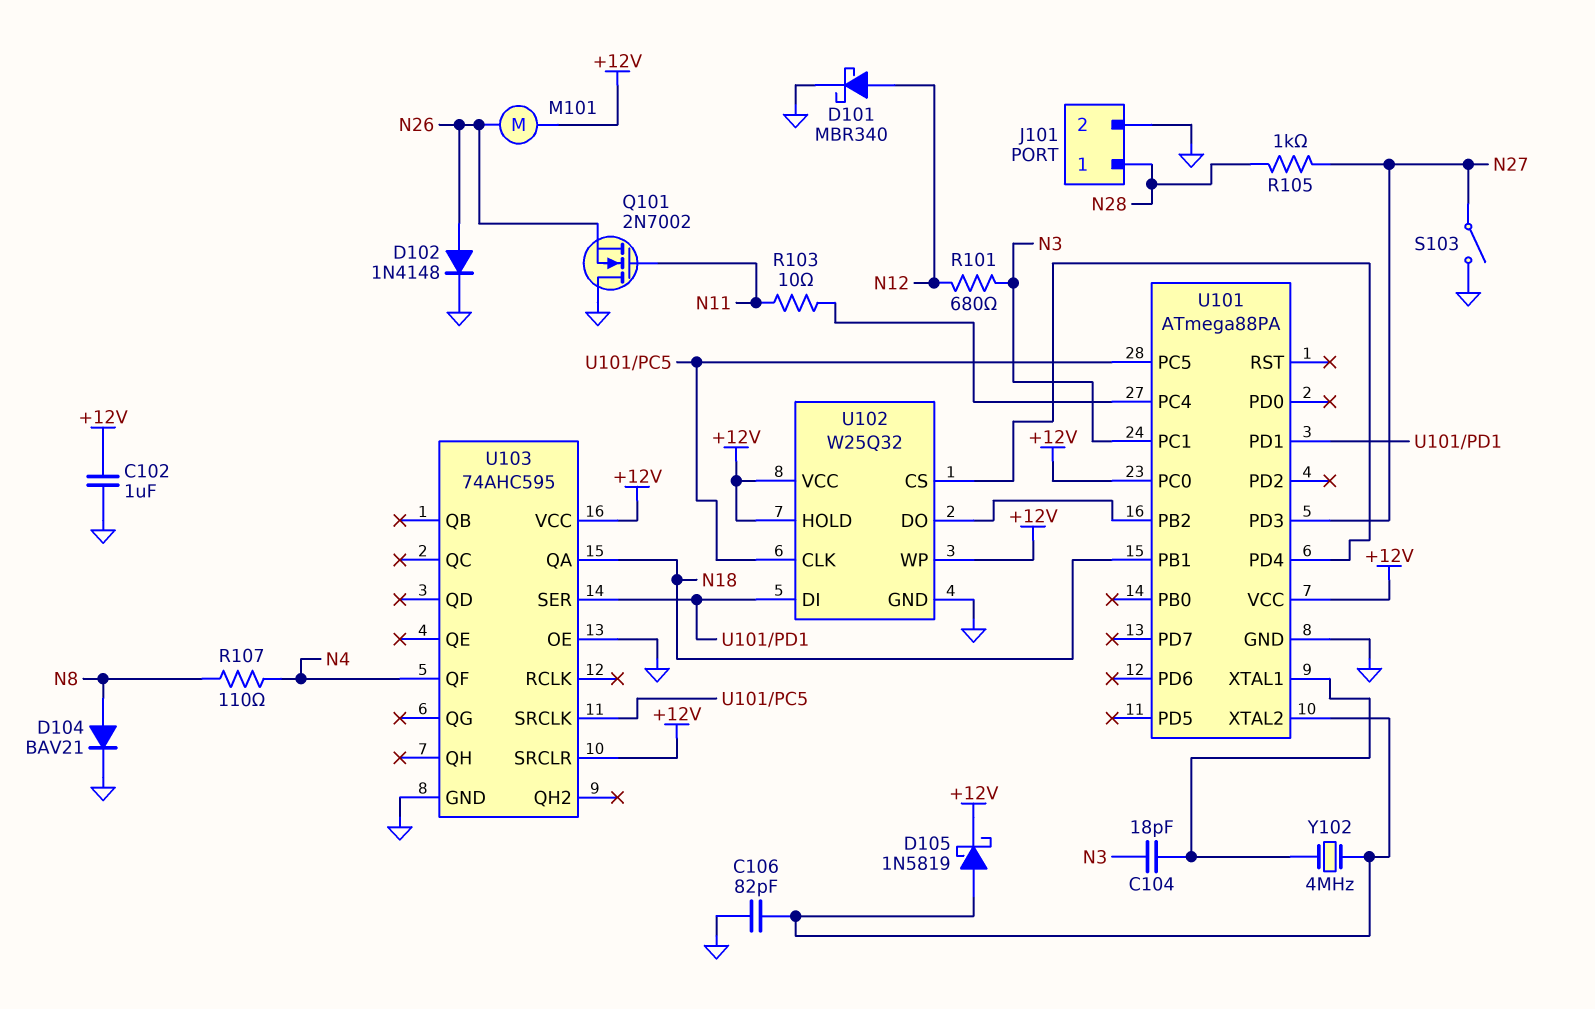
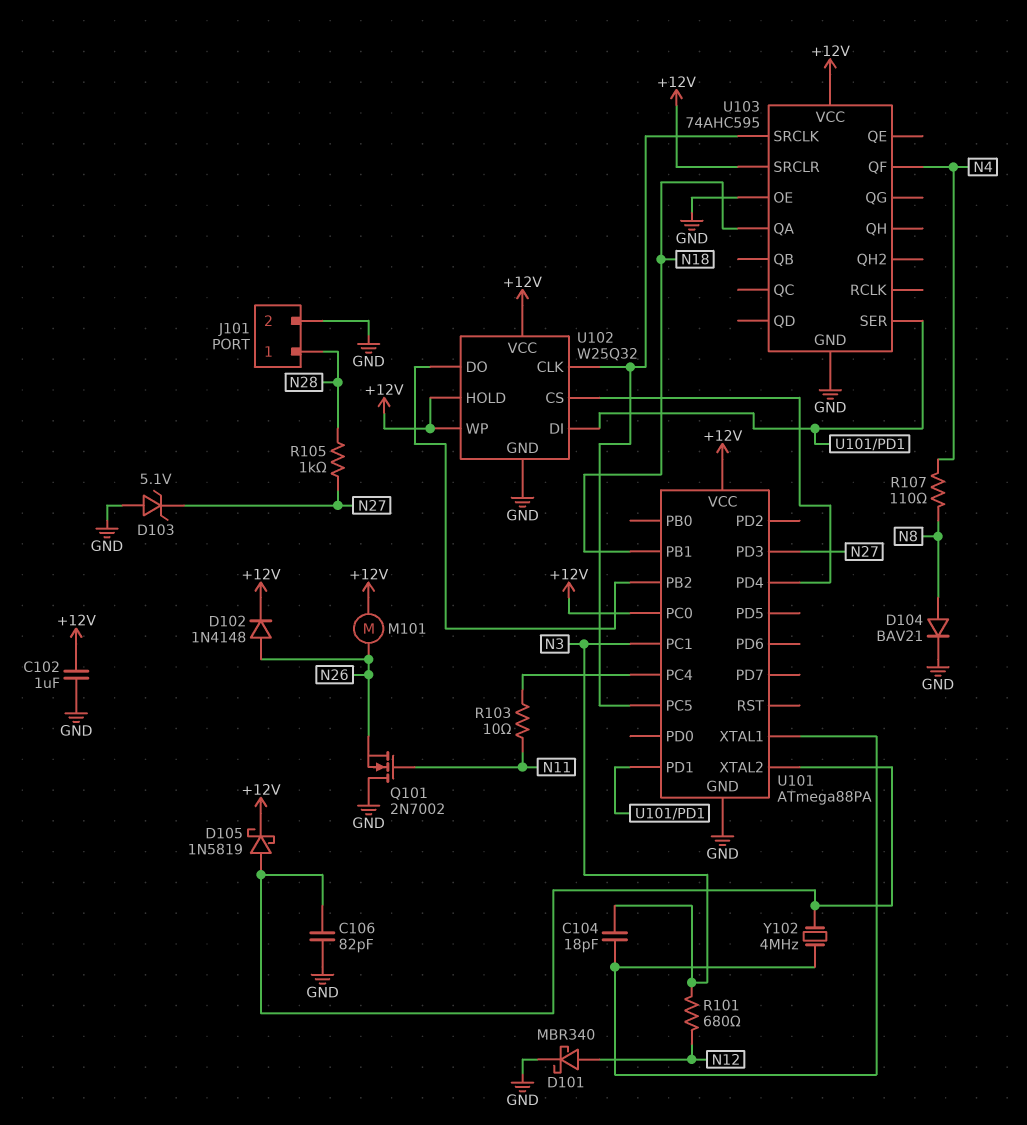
D102: diode 1N4148 (A N26, K GND) -> diode 1N4148 (A N26, K +12V)
D103: none -> zener 5.1V (A GND, K N27)
S103: switch (GND, N27) -> none

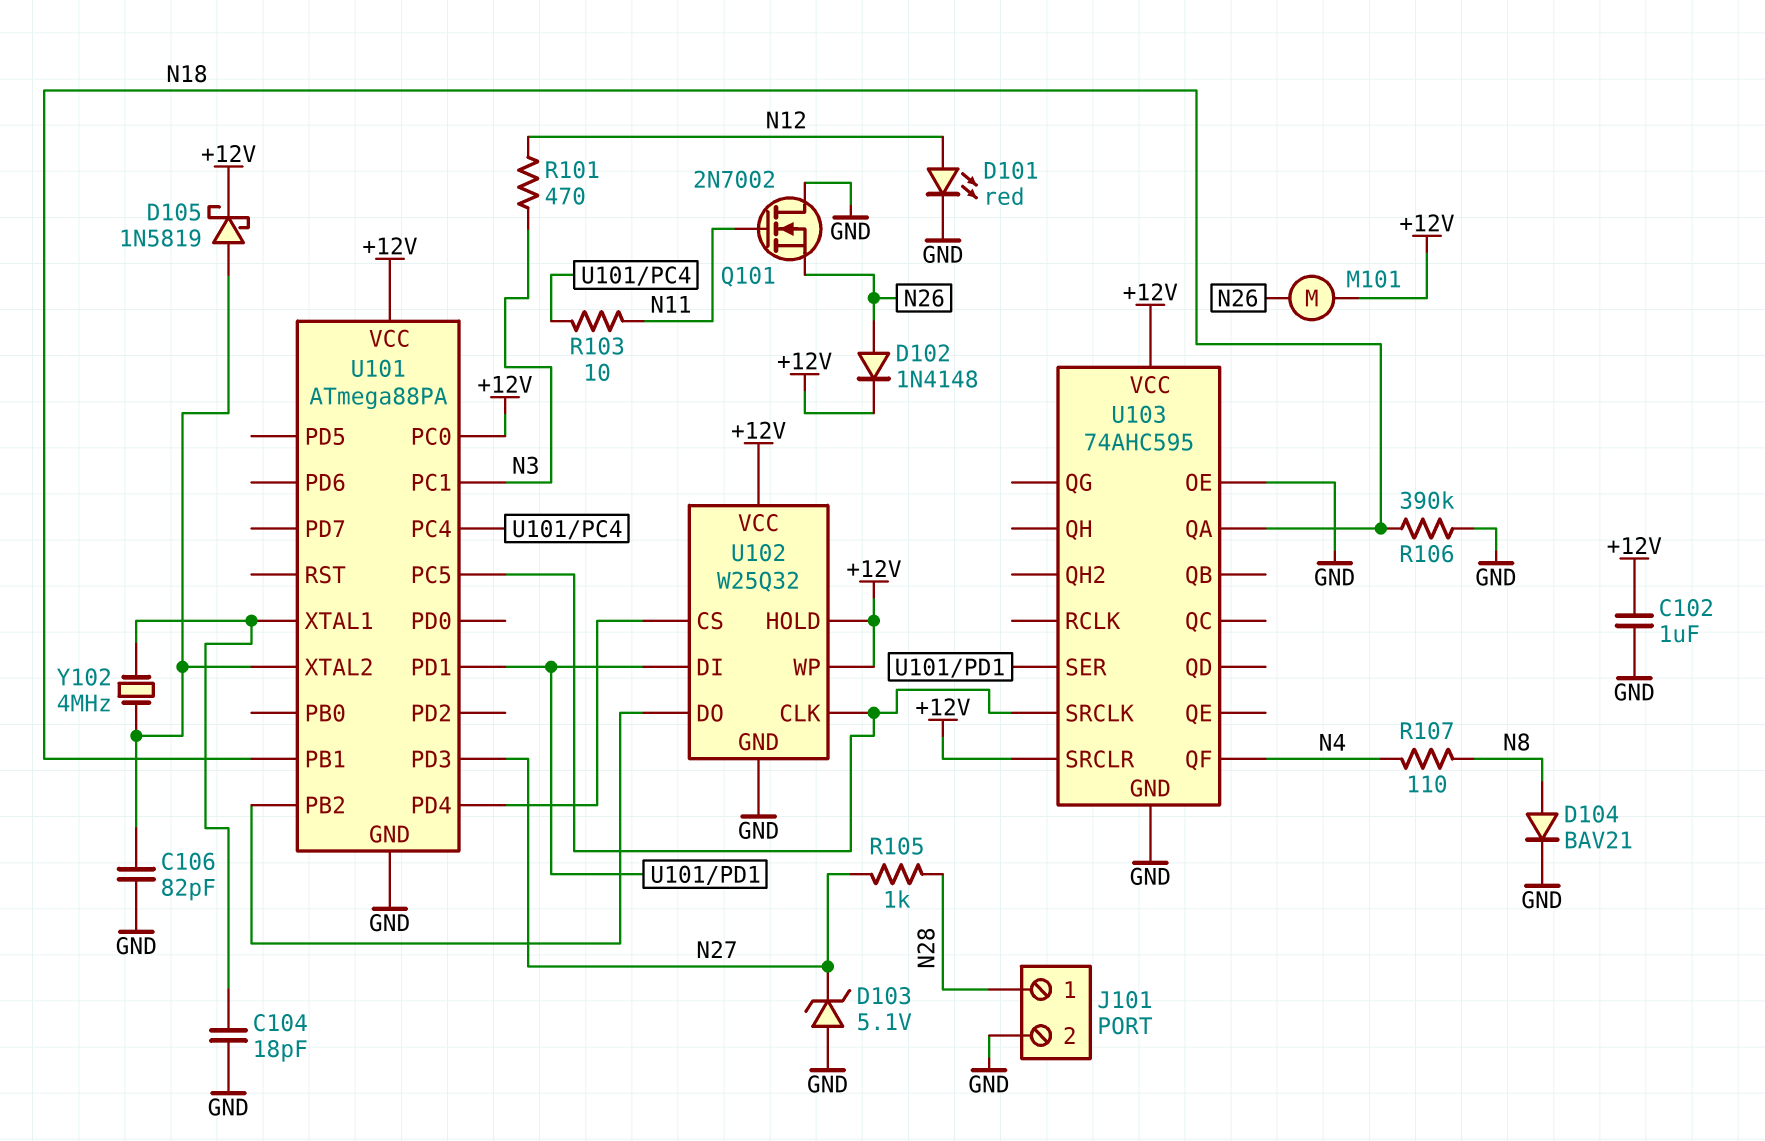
C104: 18pF (N3, U101/XTAL1) -> 18pF (GND, U101/XTAL1)
D101: schottky MBR340 (A N12, K GND) -> LED red (A N12, K GND)
R101: 680 (N3, N12) -> 470 (N3, N12)
R106: none -> 390k (GND, N18)

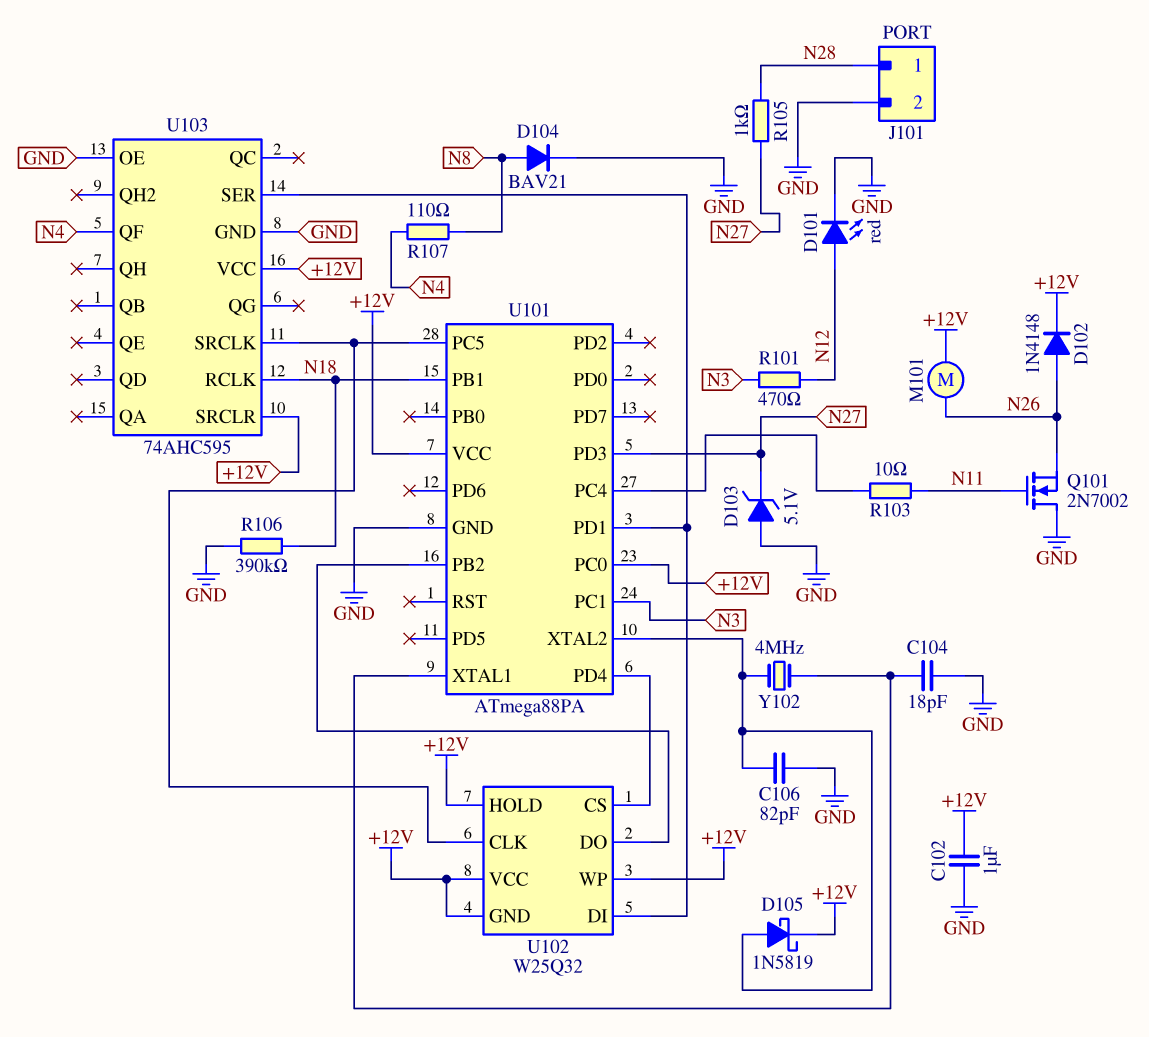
U102 pin GND: GND -> +12V
U103 pin QA: N18 -> none
U103 pin RCLK: none -> N18

